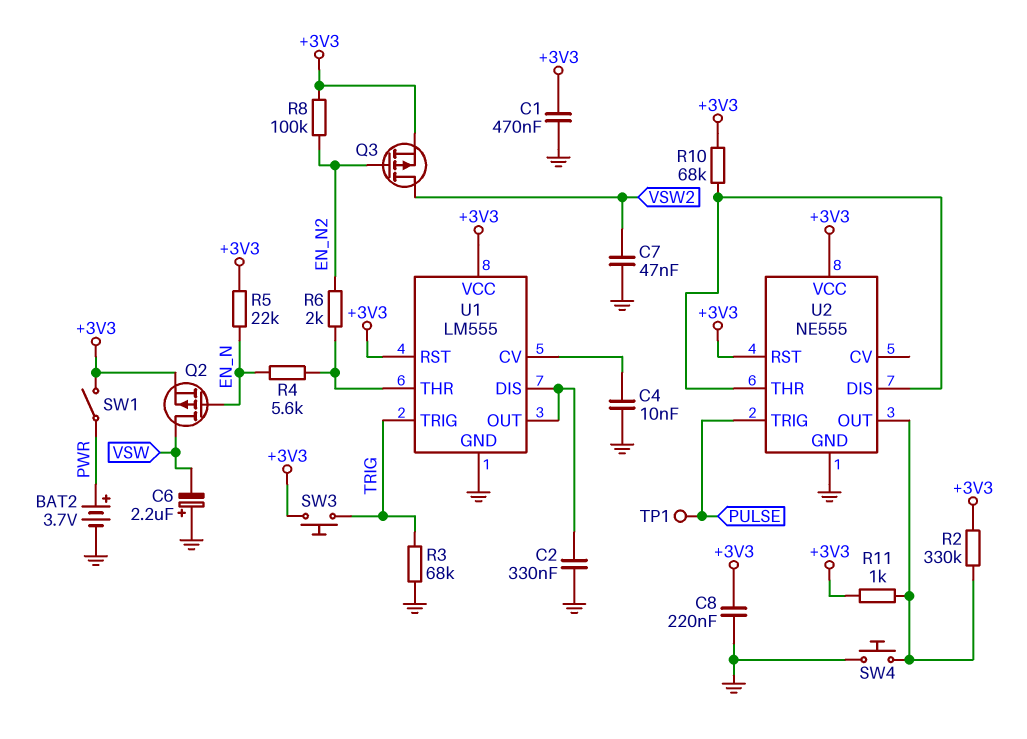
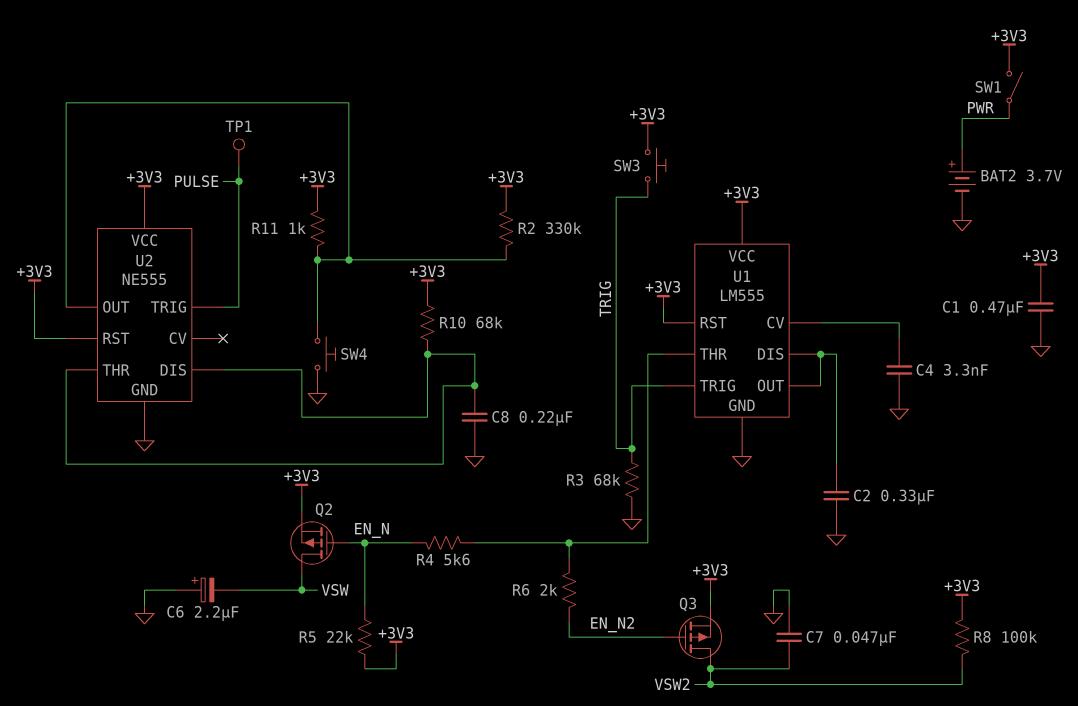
C4: 10nF (GND, U1/CV) -> 3.3nF (GND, U1/CV)
C8: 220nF (+3V3, GND) -> 220nF (GND, U2/DIS)
R8: 100k (+3V3, EN_N2) -> 100k (+3V3, VSW2)

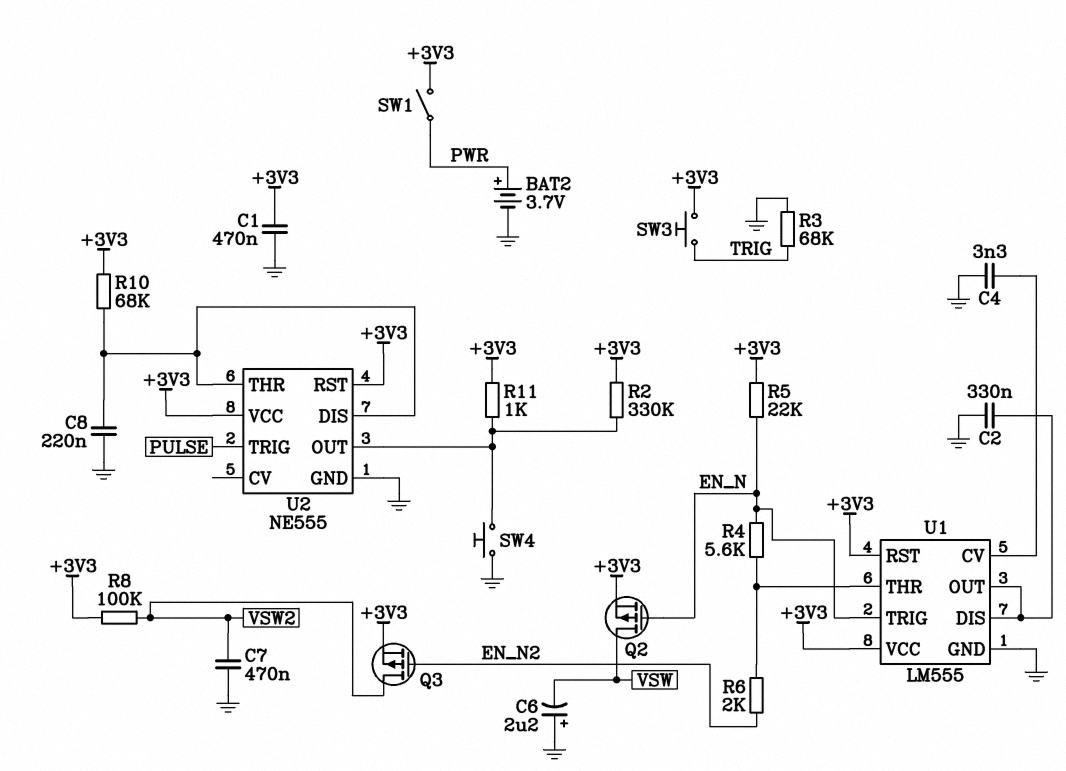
C7: 47nF (GND, VSW2) -> 470nF (GND, VSW2)
TP1: test point (PULSE) -> none
U1 pin TRIG: TRIG -> EN_N

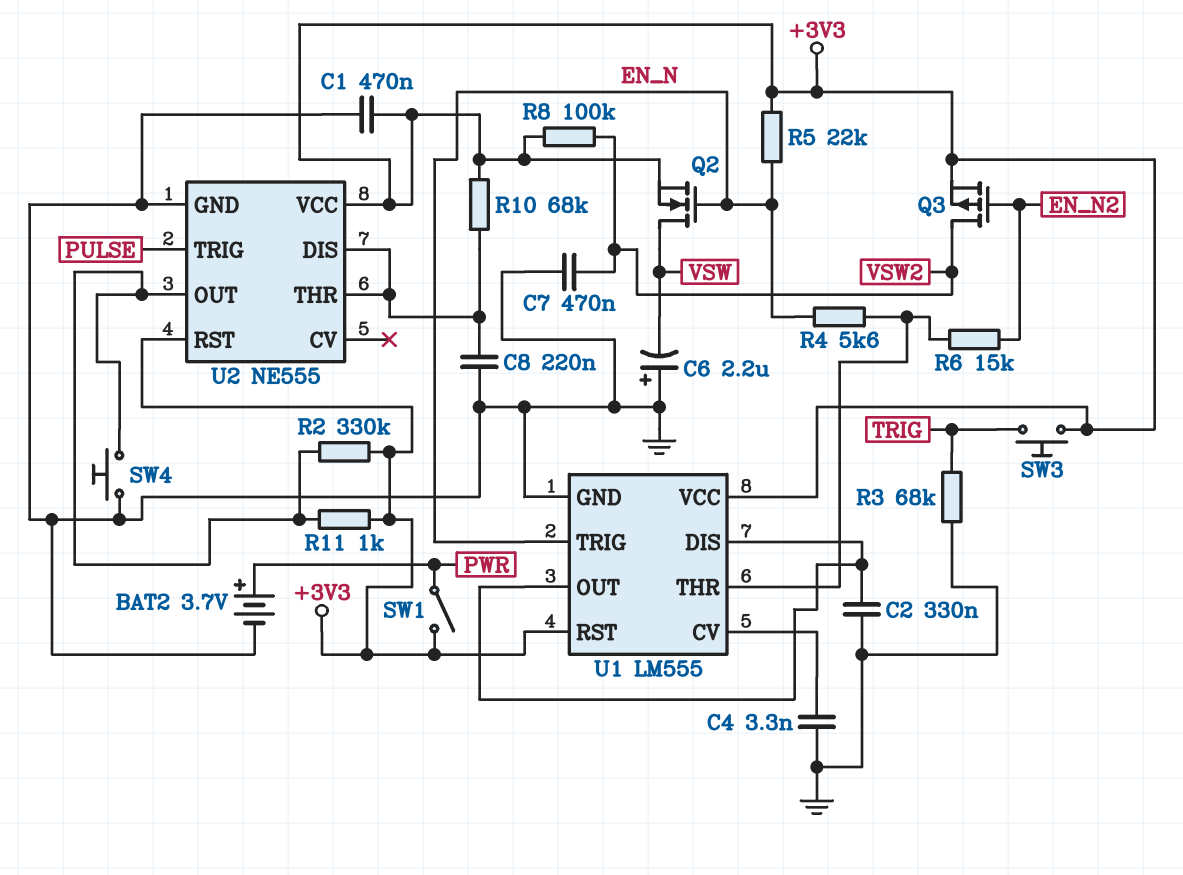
Q2: PMOS (G EN_N, D VSW, S +3V3) -> NMOS (G EN_N, D VSW, S +3V3)
R6: 2k (EN_N2, U1/THR) -> 15k (EN_N2, U1/THR)

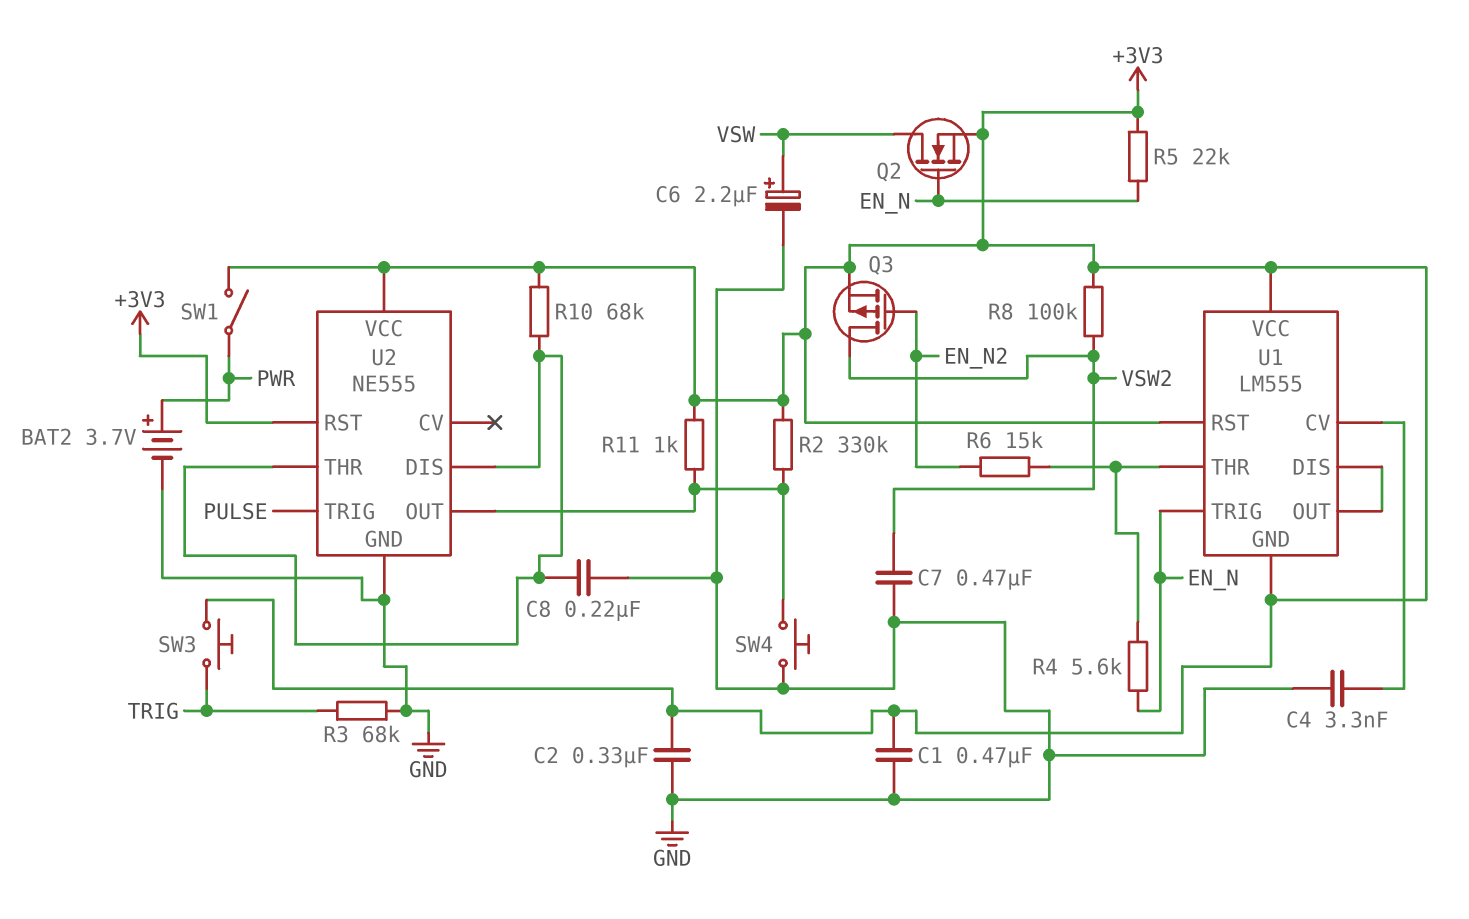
C2: 330nF (GND, U1/DIS) -> 330nF (+3V3, GND)
C6: 2.2uF (plus GND, minus VSW) -> 2.2uF (plus VSW, minus GND)
U1 pin GND: GND -> +3V3

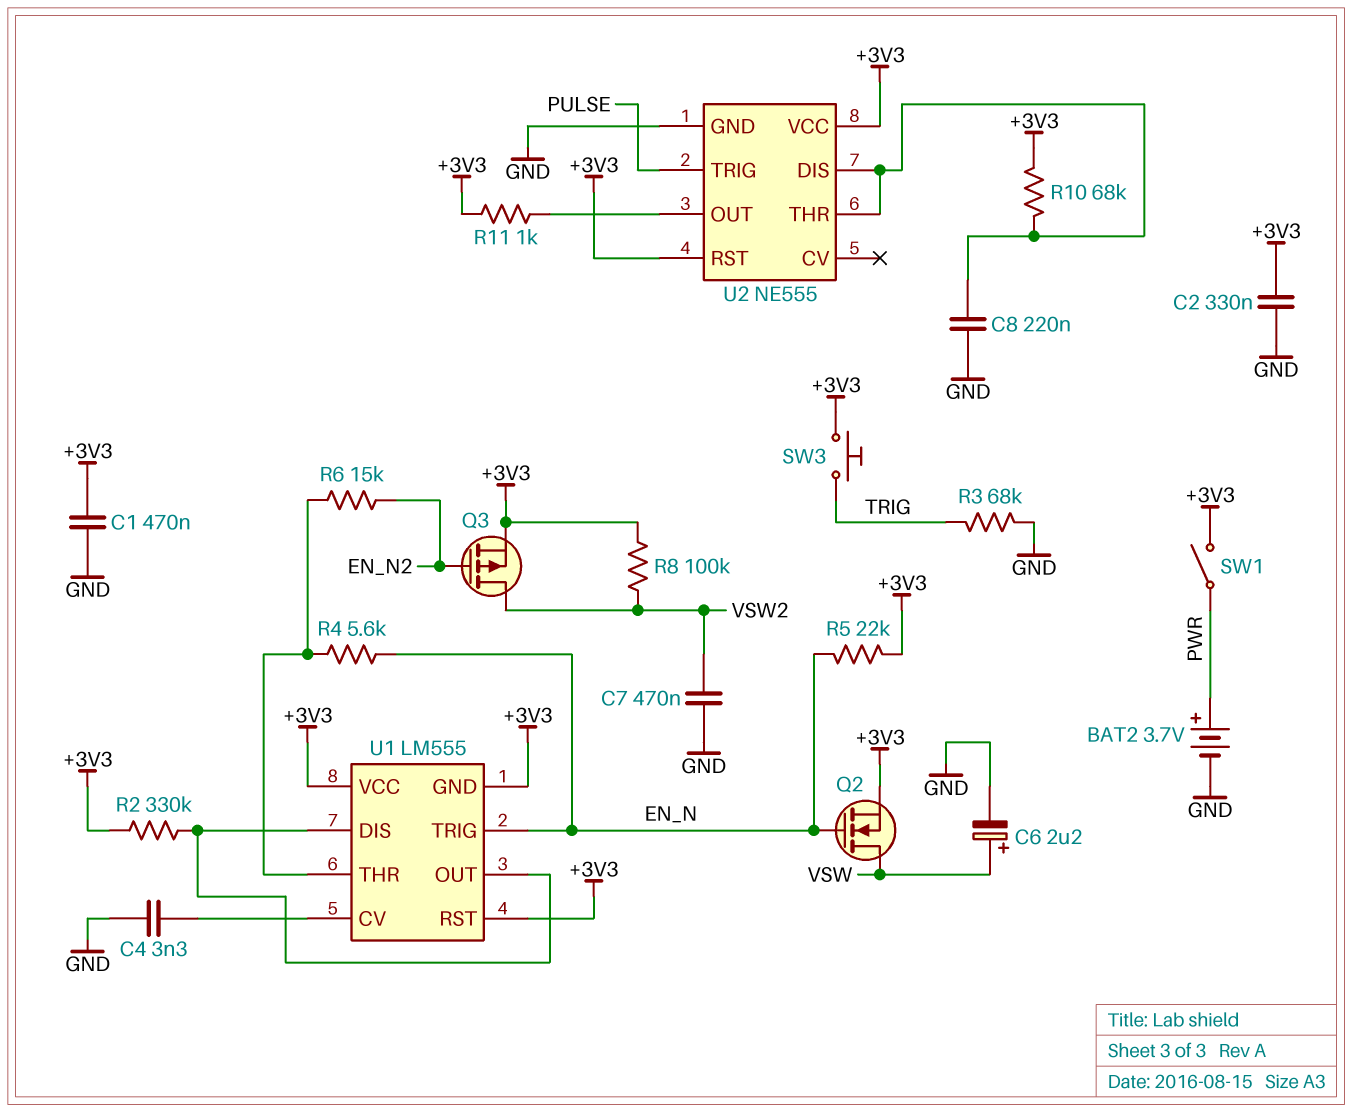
R2: 330k (+3V3, U2/OUT) -> 330k (+3V3, U1/DIS)
SW4: button (GND, U2/OUT) -> none

